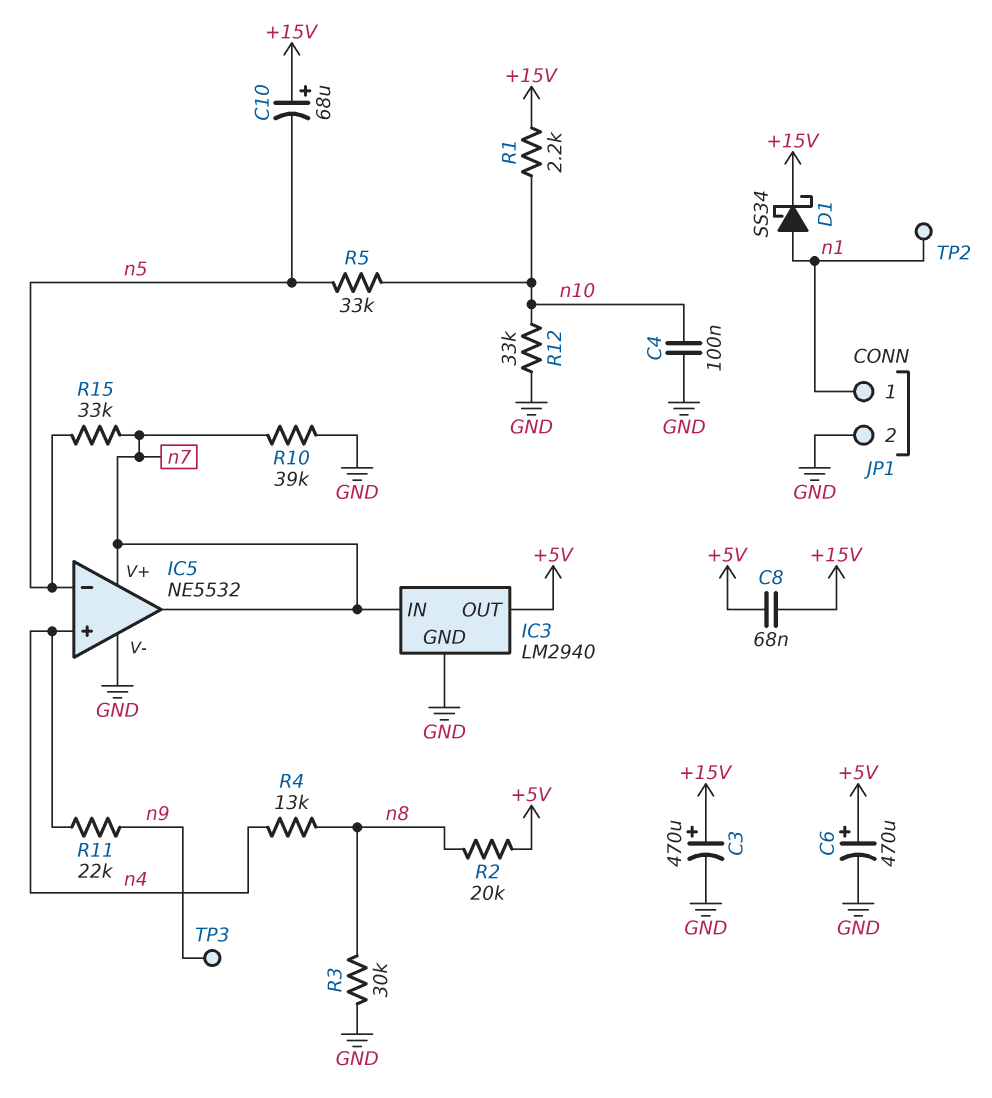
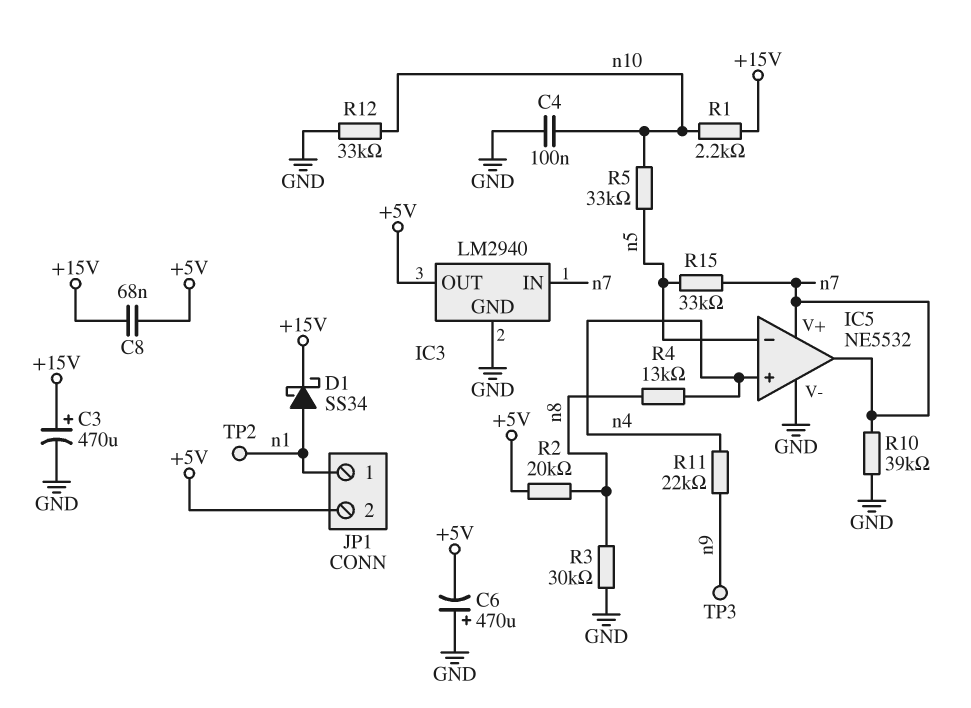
C6: 470uF (plus +5V, minus GND) -> 470uF (plus GND, minus +5V)
C10: 68uF (plus +15V, minus n5) -> none
JP1 pin 2: GND -> +5V

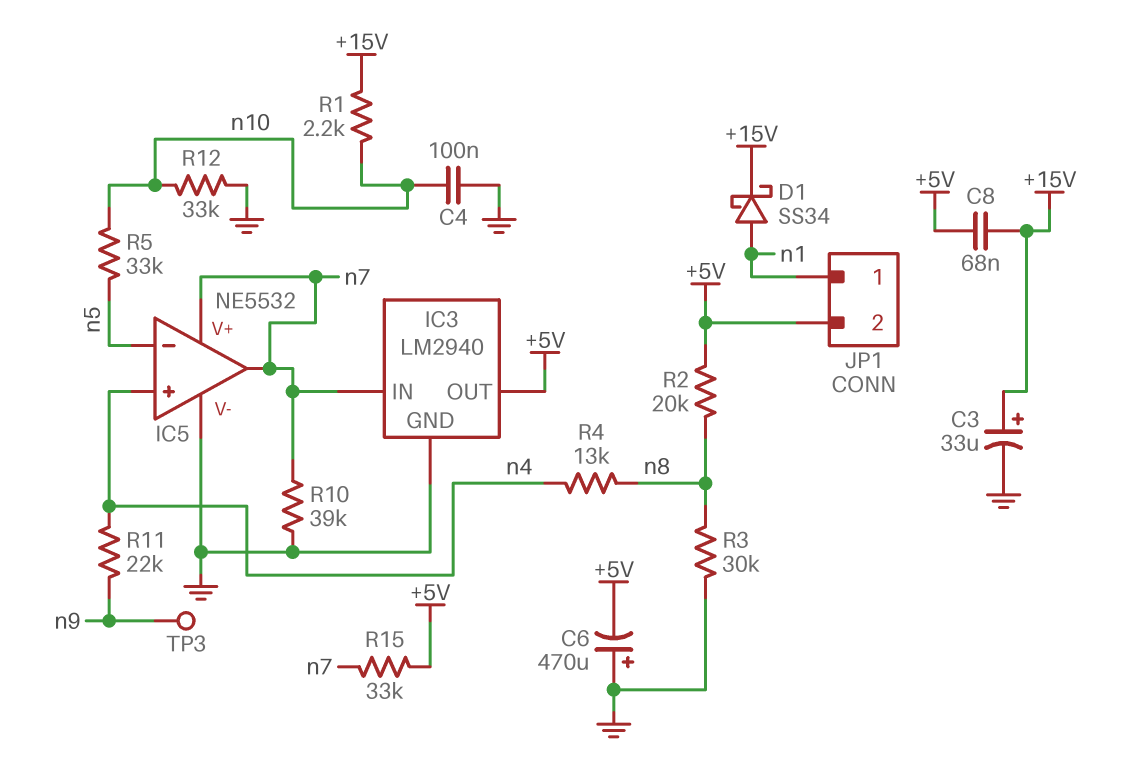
C3: 470uF (plus +15V, minus GND) -> 33uF (plus +15V, minus GND)
R15: 33k (n5, n7) -> 33k (+5V, n7)
TP2: test point (n1) -> none

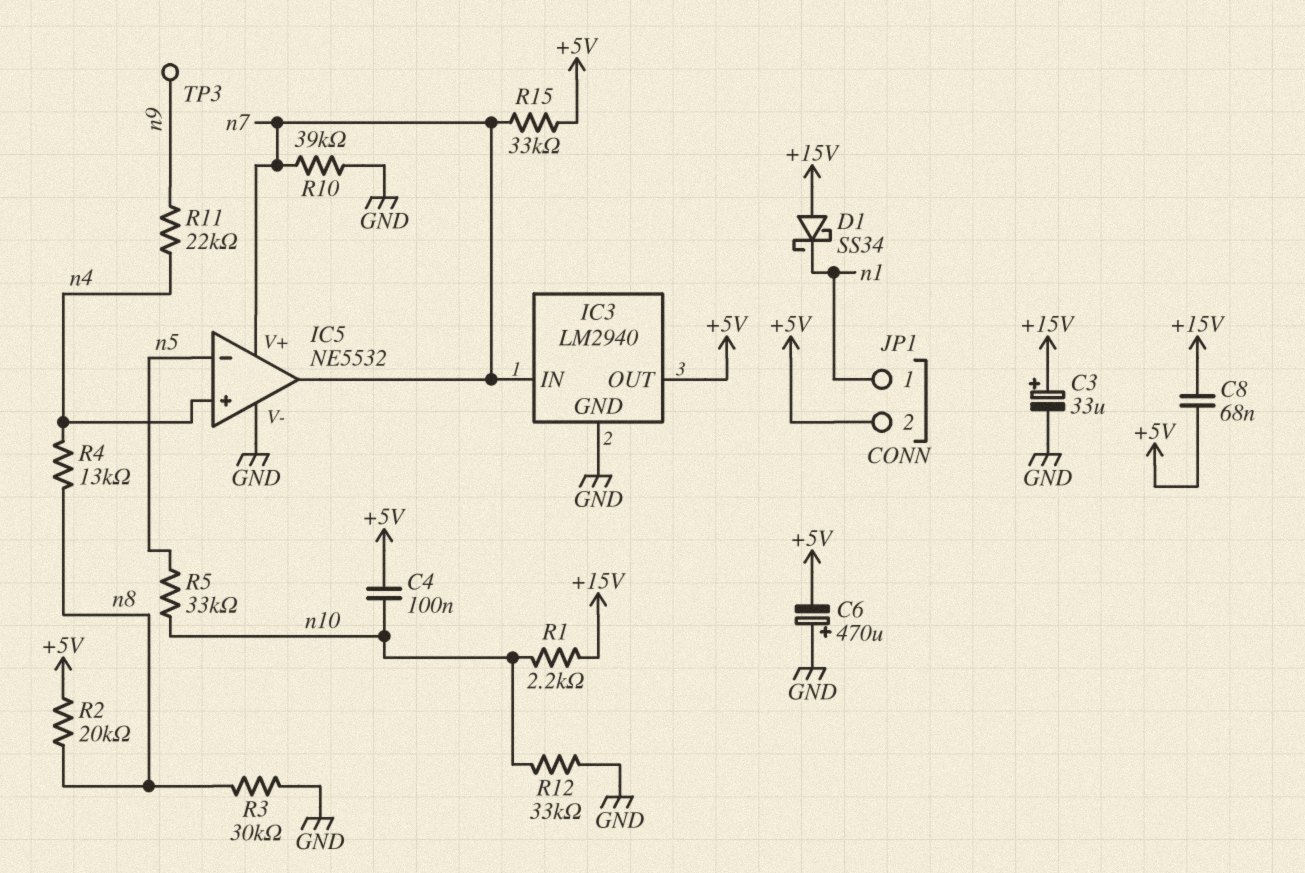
C4: 100nF (GND, n10) -> 100nF (+5V, n10)
D1: schottky SS34 (A n1, K +15V) -> schottky SS34 (A +15V, K n1)

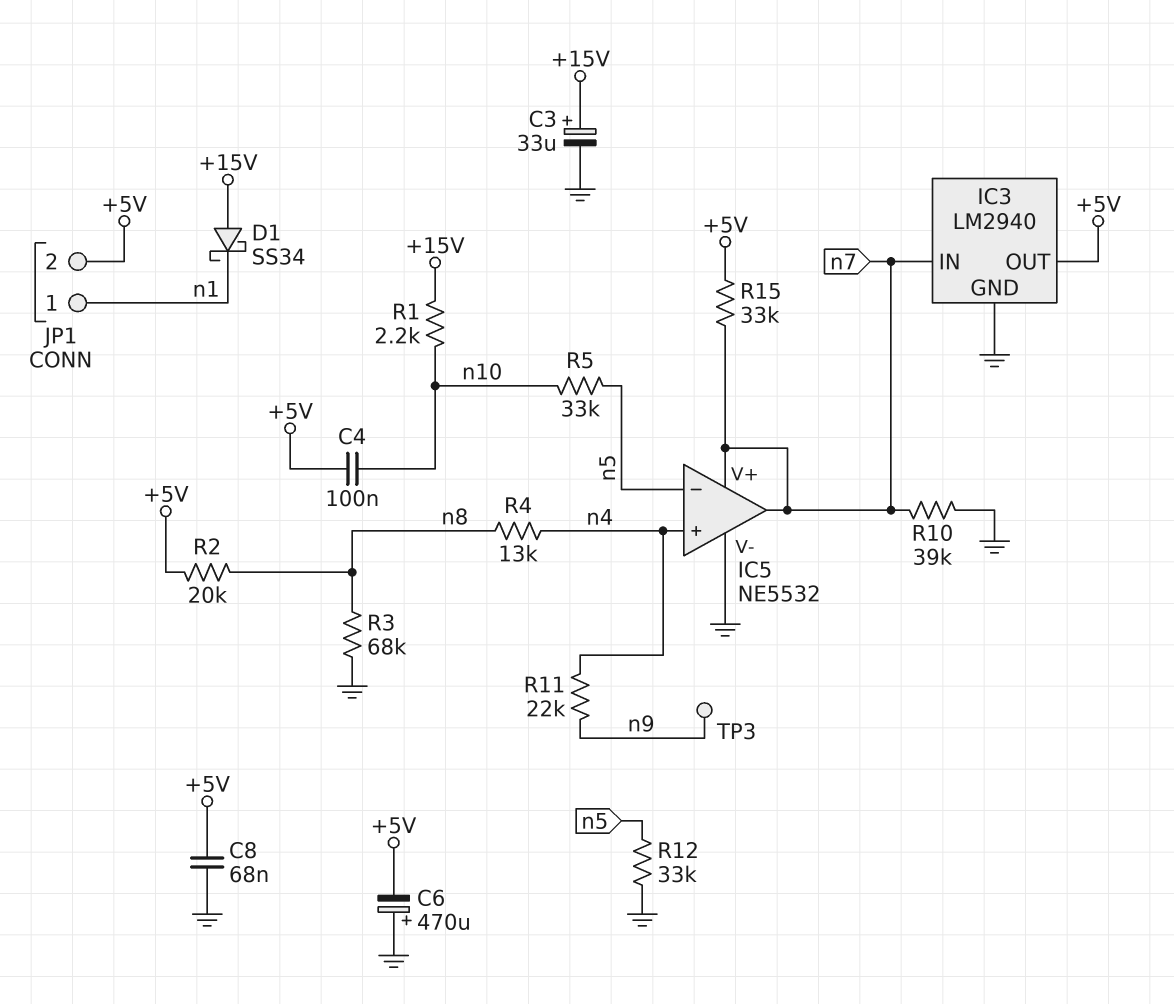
C8: 68nF (+5V, +15V) -> 68nF (+5V, GND)
R3: 30k (GND, n8) -> 68k (GND, n8)
R12: 33k (GND, n10) -> 33k (GND, n5)

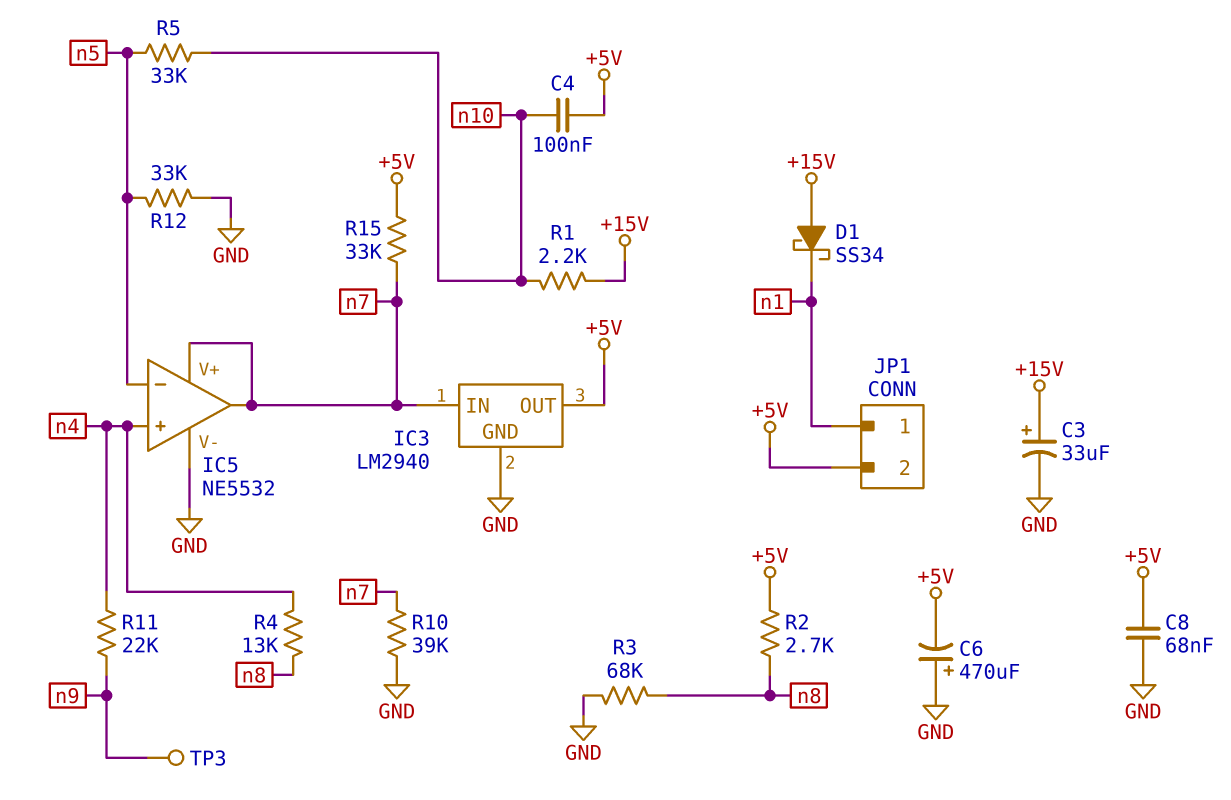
R2: 20k (+5V, n8) -> 2.7k (+5V, n8)

